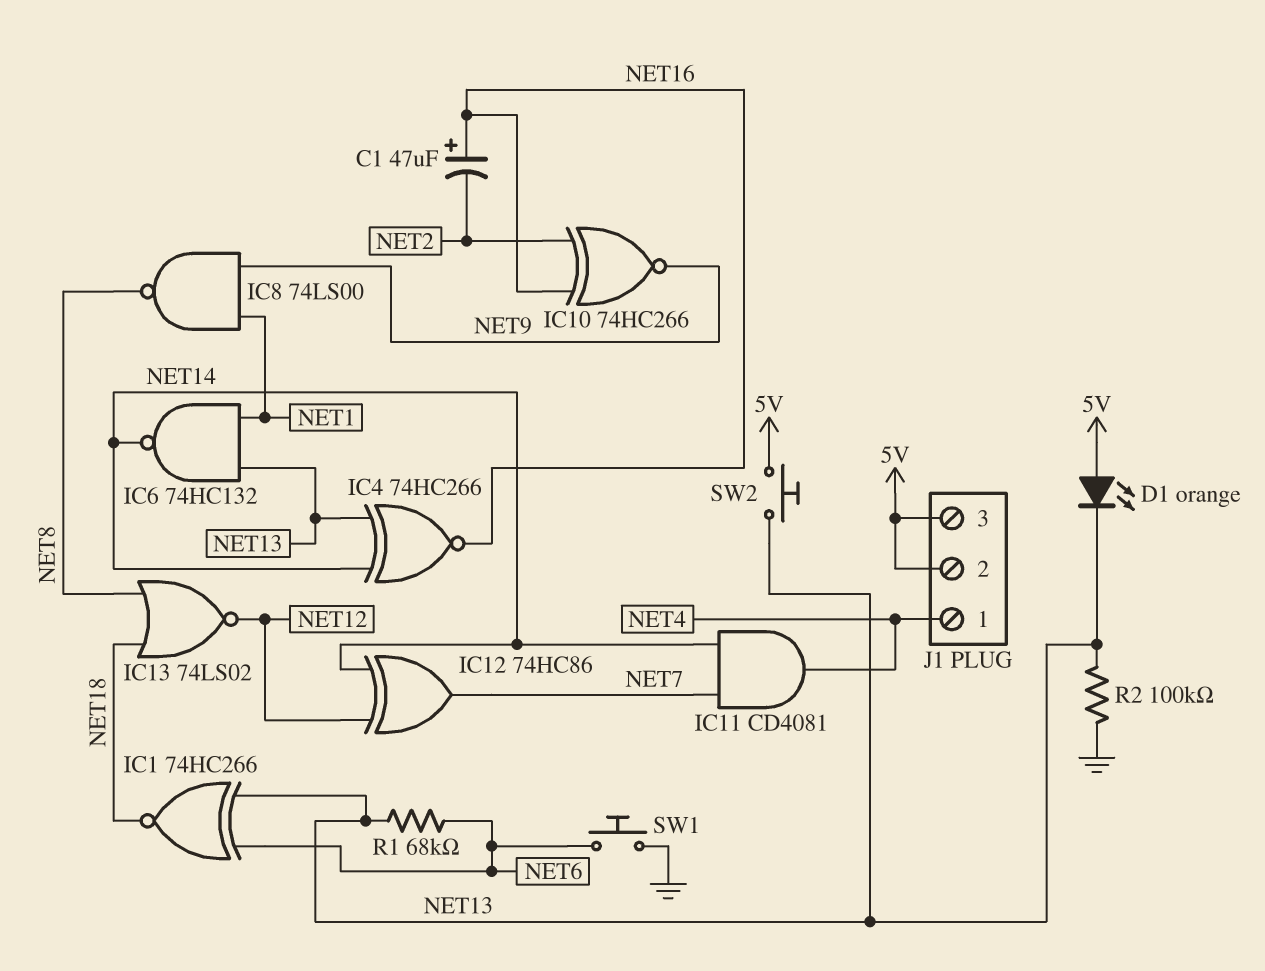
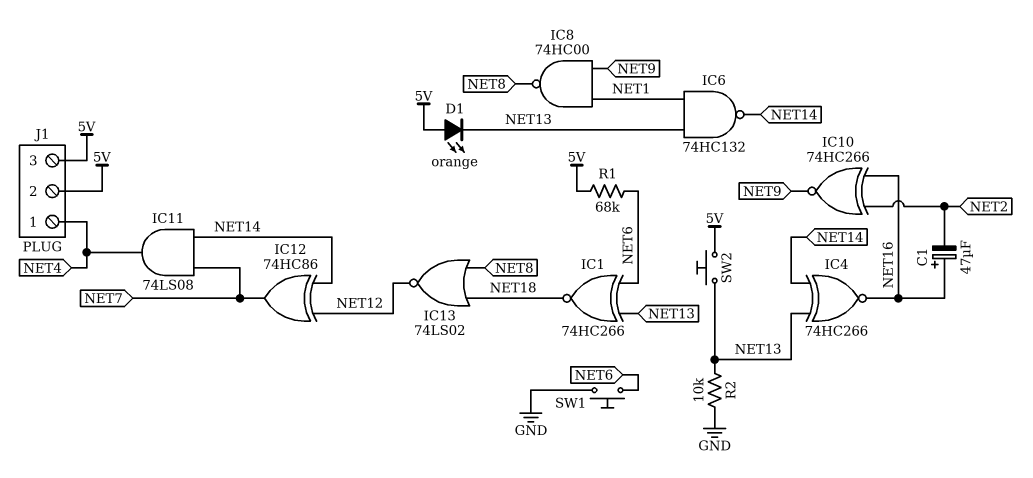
IC8: NAND 74LS00 (in NET1, in NET9, out NET8) -> NAND 74HC00 (in NET1, in NET9, out NET8)
IC11: AND CD4081 (in NET7, in NET14, out NET4) -> AND 74LS08 (in NET7, in NET14, out NET4)
R1: 68k (NET6, NET13) -> 68k (5V, NET6)
R2: 100k (GND, NET13) -> 10k (GND, NET13)

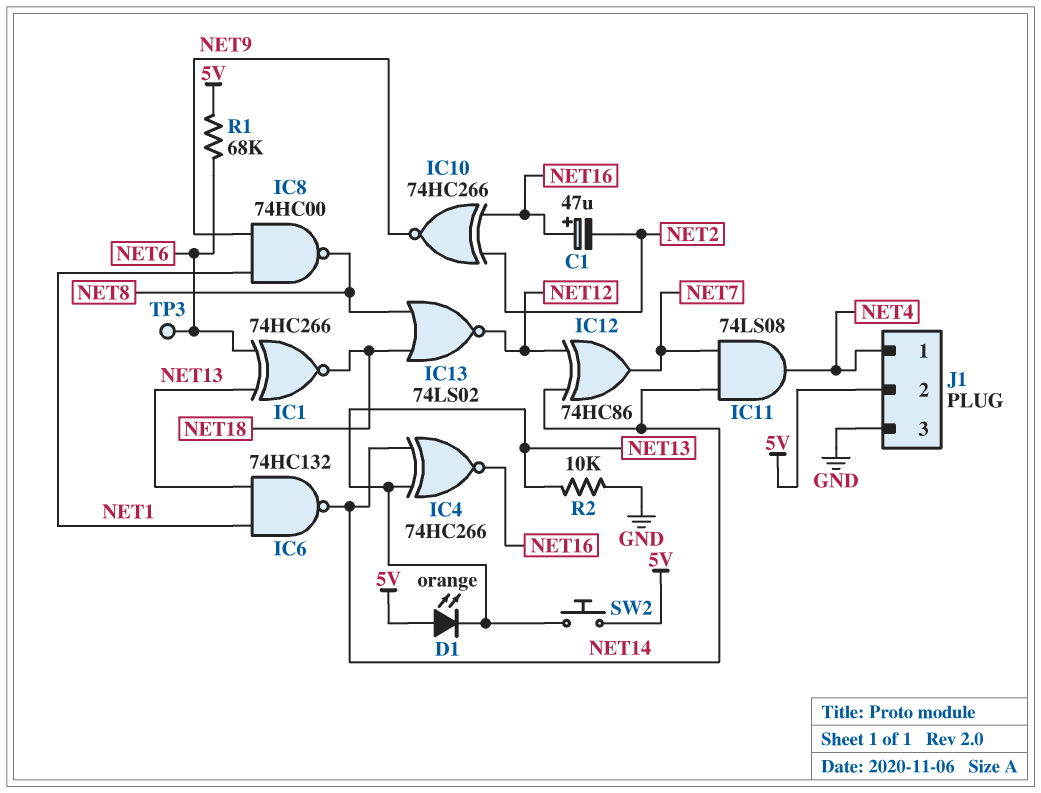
J1 pin 3: 5V -> GND
SW1: button (GND, NET6) -> none
TP3: none -> test point (NET6)

